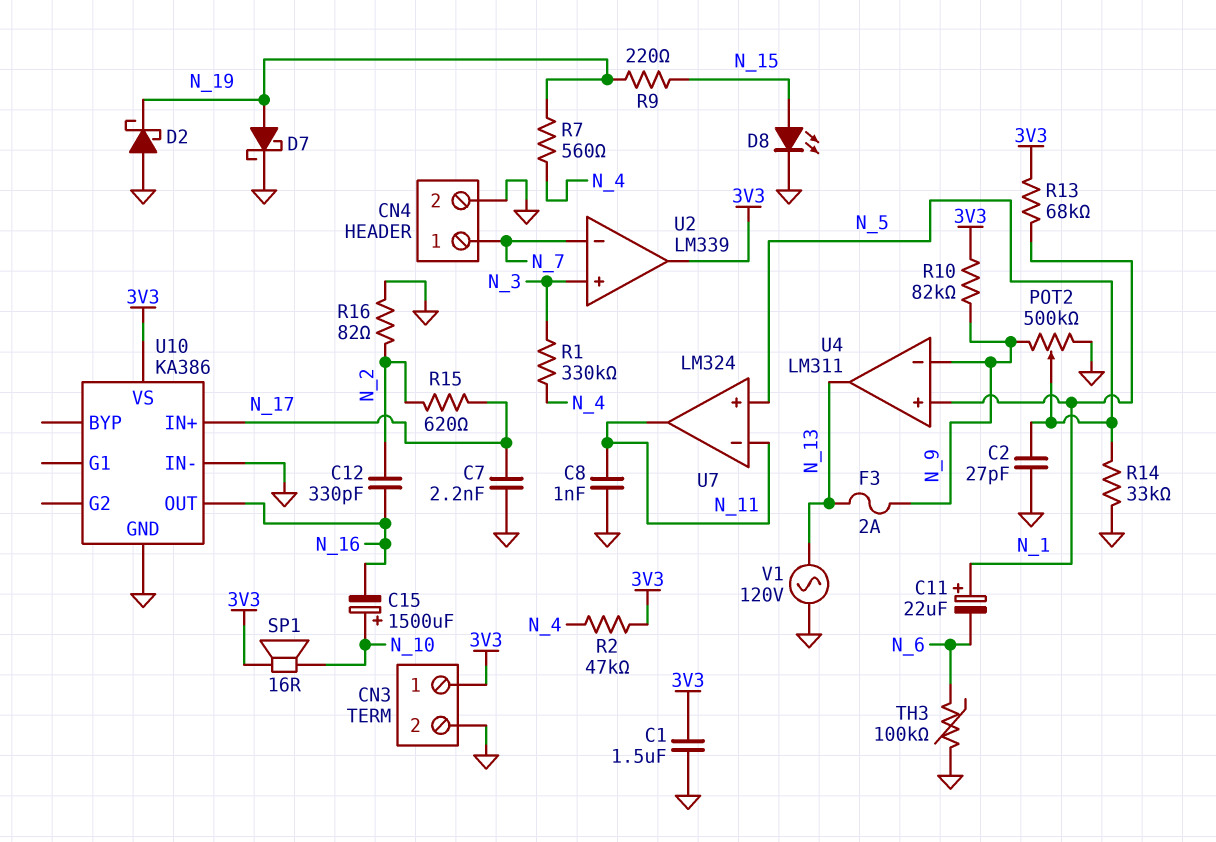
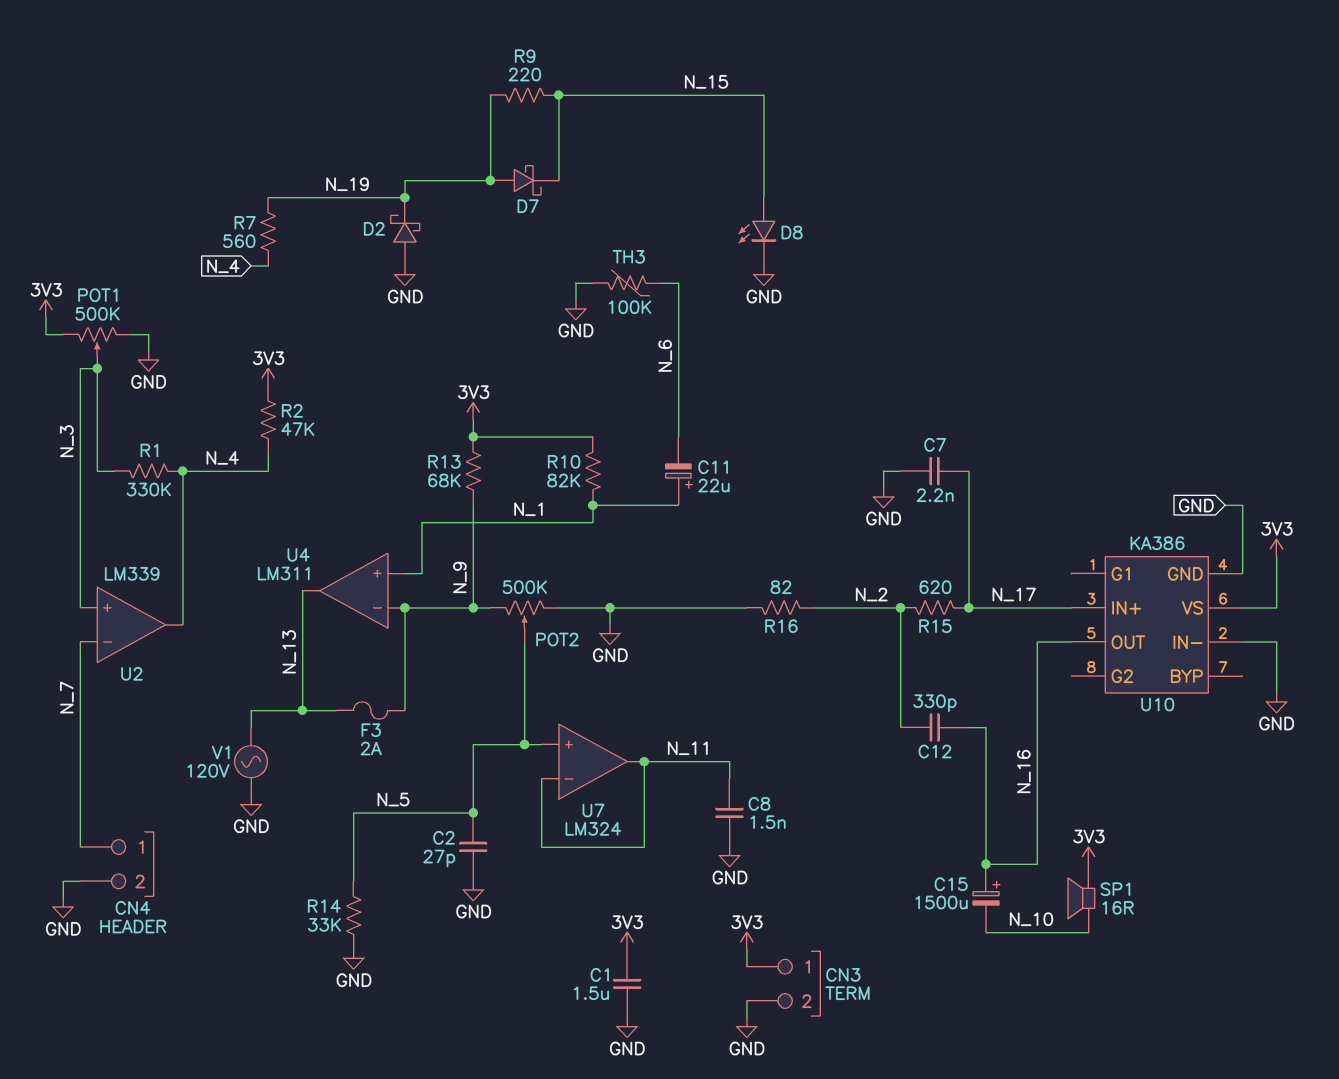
C8: 1nF (GND, N_11) -> 1.5nF (GND, N_11)
C15: 1500uF (plus N_10, minus N_16) -> 1500uF (plus N_16, minus N_10)
D7: schottky (A N_19, K GND) -> schottky (A N_19, K N_15)
POT1: none -> 500k (3V3, GND, wiper N_3)
R10: 82k (3V3, N_9) -> 82k (3V3, N_1)
R13: 68k (3V3, N_1) -> 68k (3V3, N_9)
U2 pin out: 3V3 -> N_4

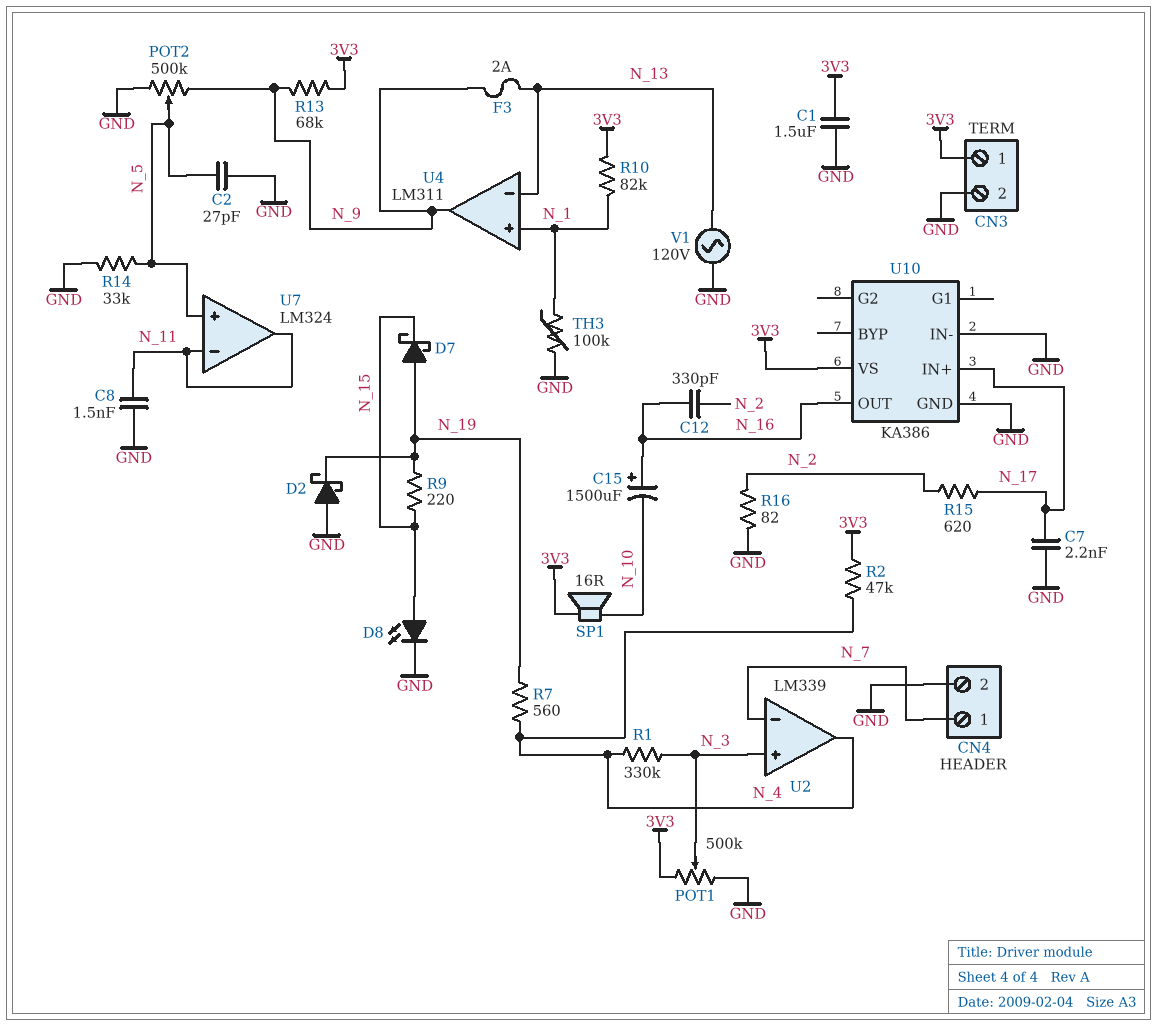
C11: 22uF (plus N_1, minus N_6) -> none
TH3: 100k (GND, N_6) -> 100k (GND, N_1)
U4 pin in-: N_9 -> N_13
U4 pin out: N_13 -> N_9

